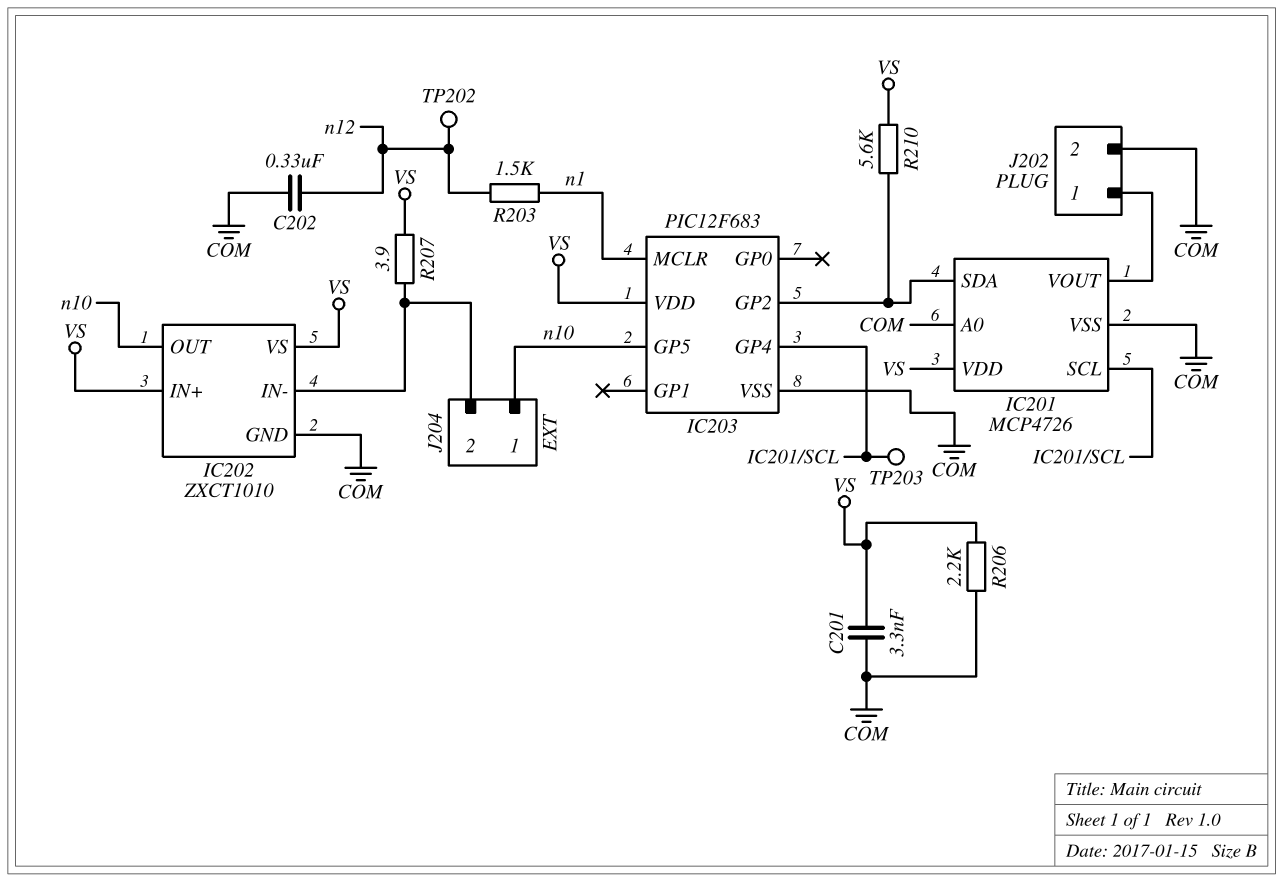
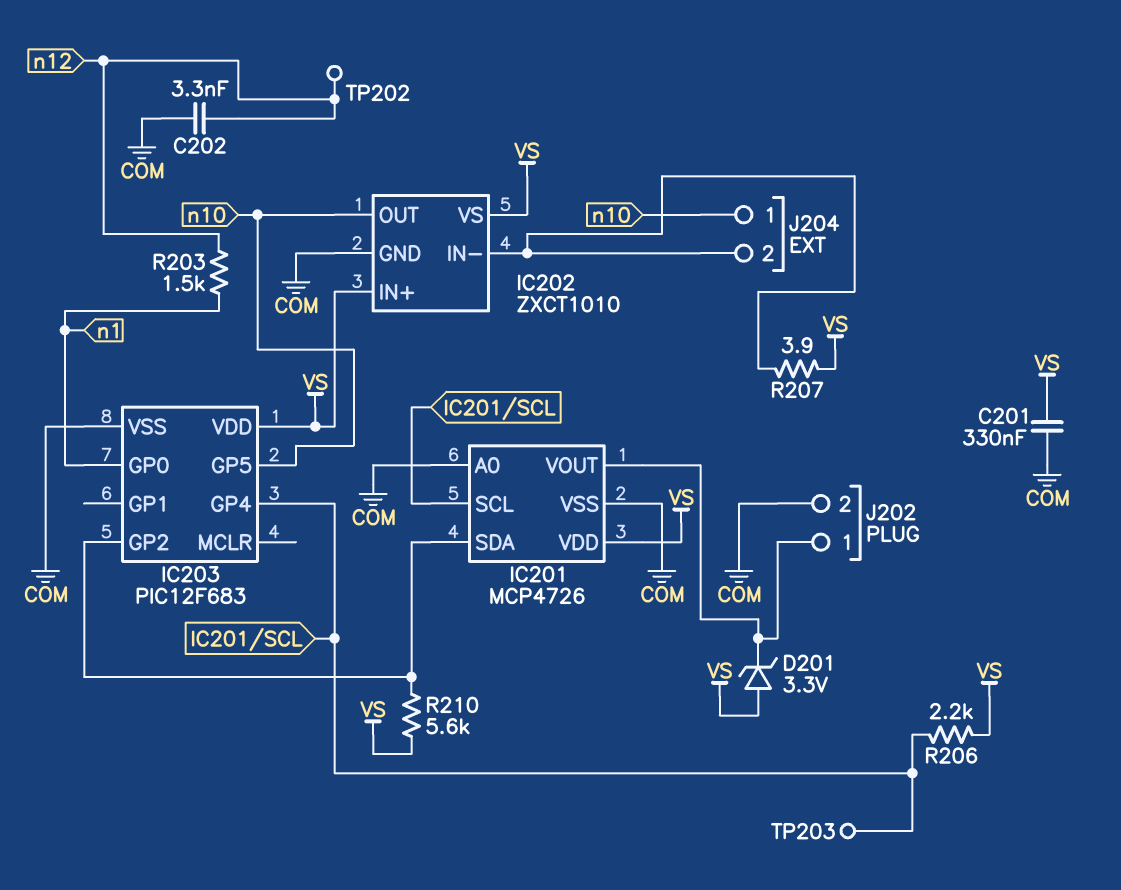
C201: 3.3nF (COM, VS) -> 330nF (COM, VS)
C202: 330nF (COM, n12) -> 3.3nF (COM, n12)
D201: none -> zener 3.3V (A VS, K IC201/VOUT)
IC203 pin GP0: none -> n1
IC203 pin MCLR: n1 -> none
R206: 2.2k (COM, VS) -> 2.2k (IC201/SCL, VS)

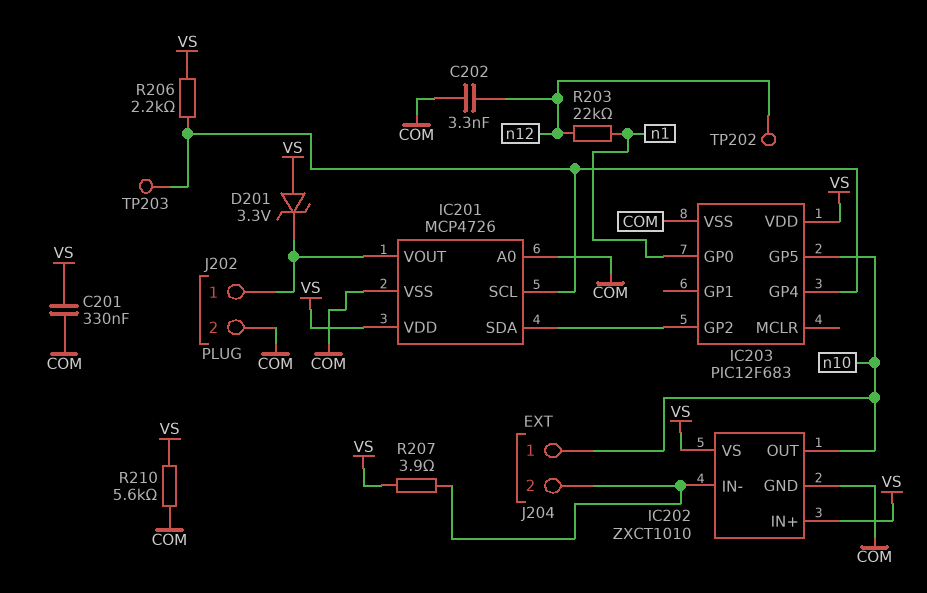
R203: 1.5k (n1, n12) -> 22k (n1, n12)
R210: 5.6k (IC201/SDA, VS) -> 5.6k (COM, VS)

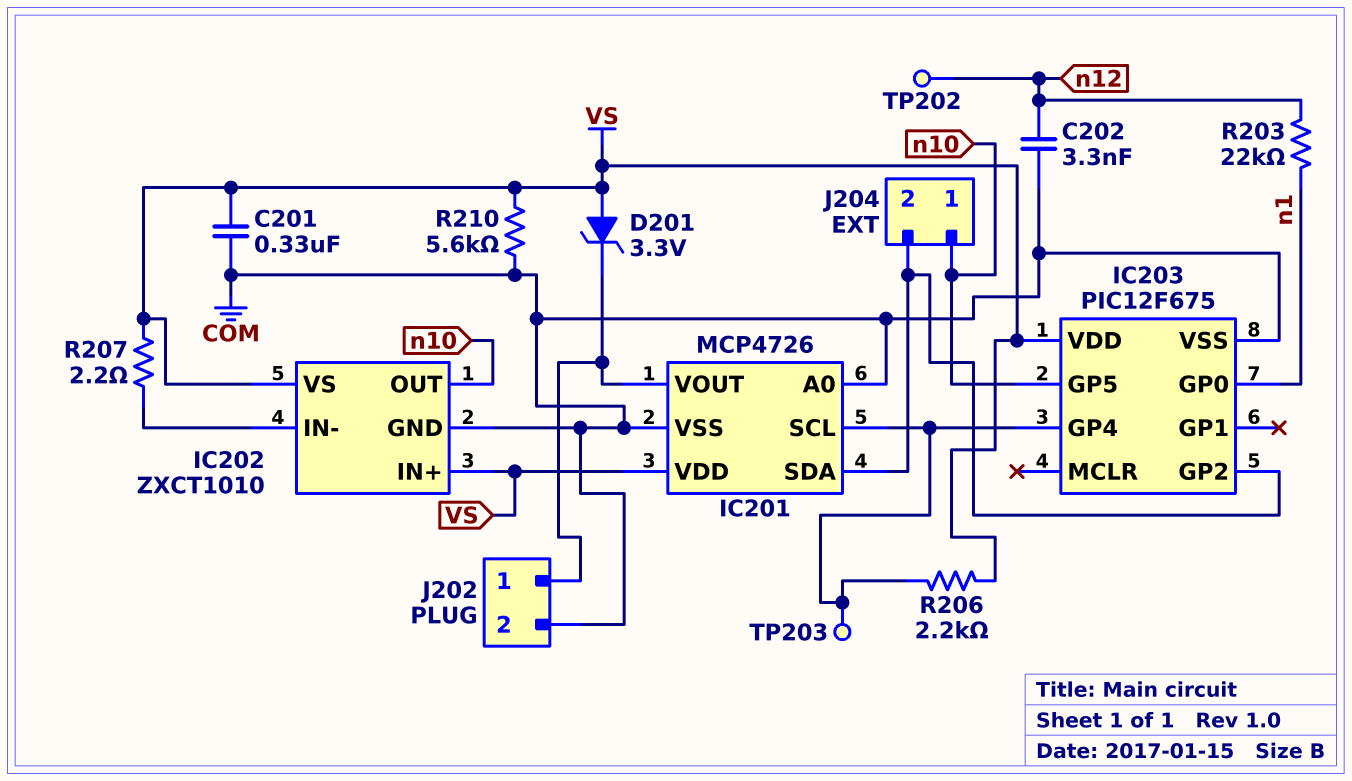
IC203: PIC12F683 -> PIC12F675
J204 pin 2: IC202/IN- -> IC201/SDA
R207: 3.9 (IC202/IN-, VS) -> 2.2 (IC202/IN-, VS)

